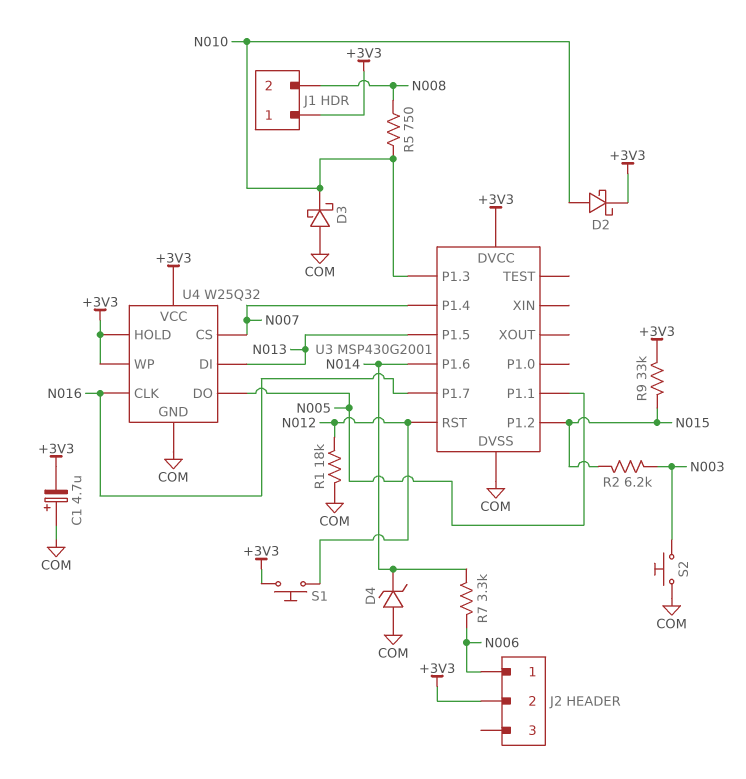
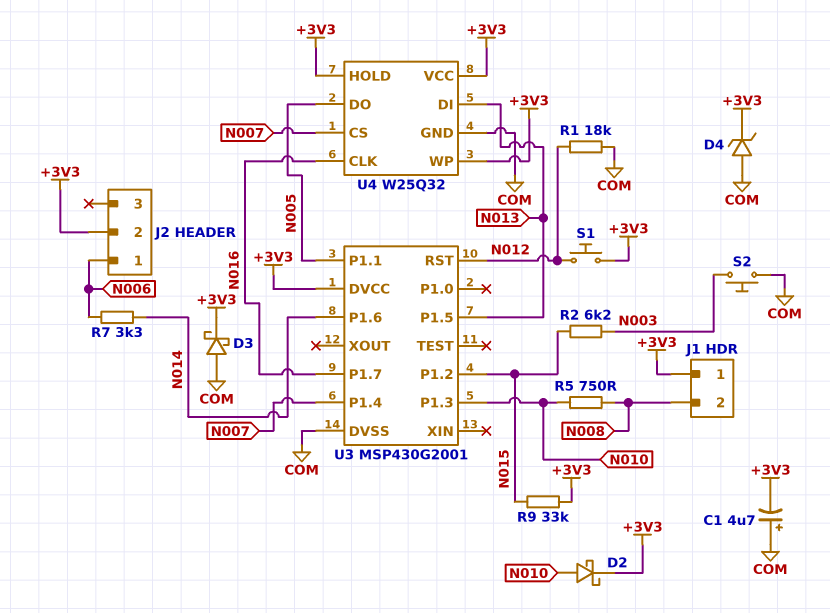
D3: schottky (A COM, K N010) -> schottky (A COM, K +3V3)
D4: zener (A COM, K N014) -> zener (A COM, K +3V3)

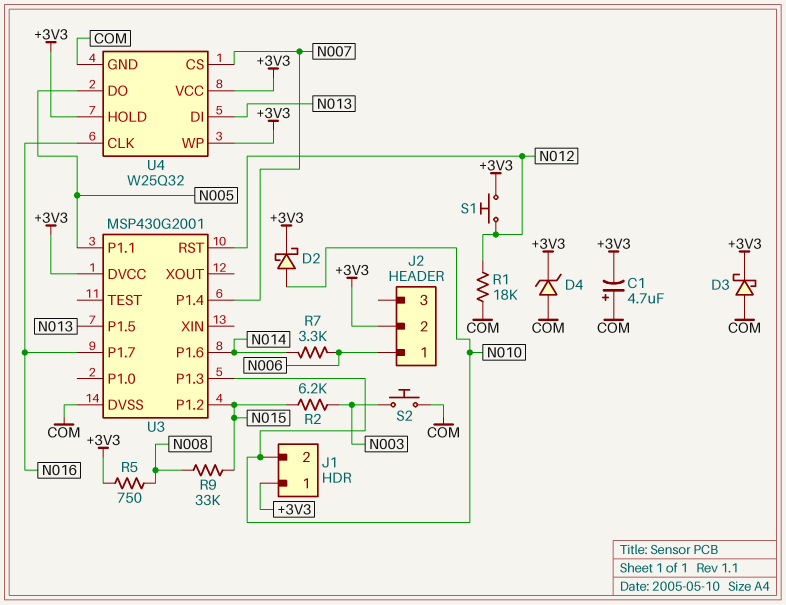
J1 pin 2: N008 -> N010
R5: 750 (N008, N010) -> 750 (+3V3, N008)
R9: 33k (+3V3, N015) -> 33k (N008, N015)

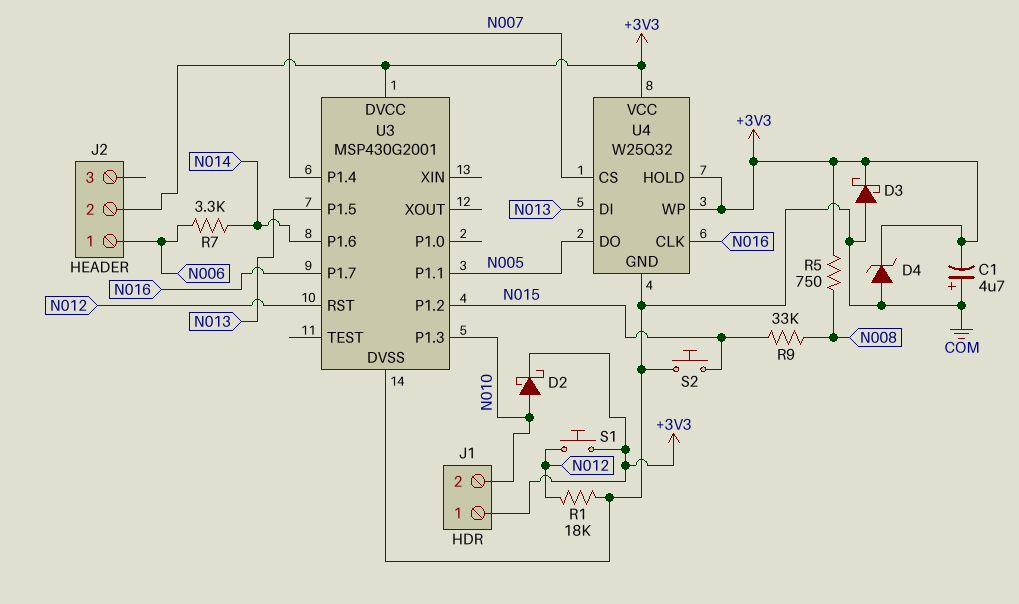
R2: 6.2k (N003, N015) -> none
S2: button (COM, N003) -> button (COM, N015)

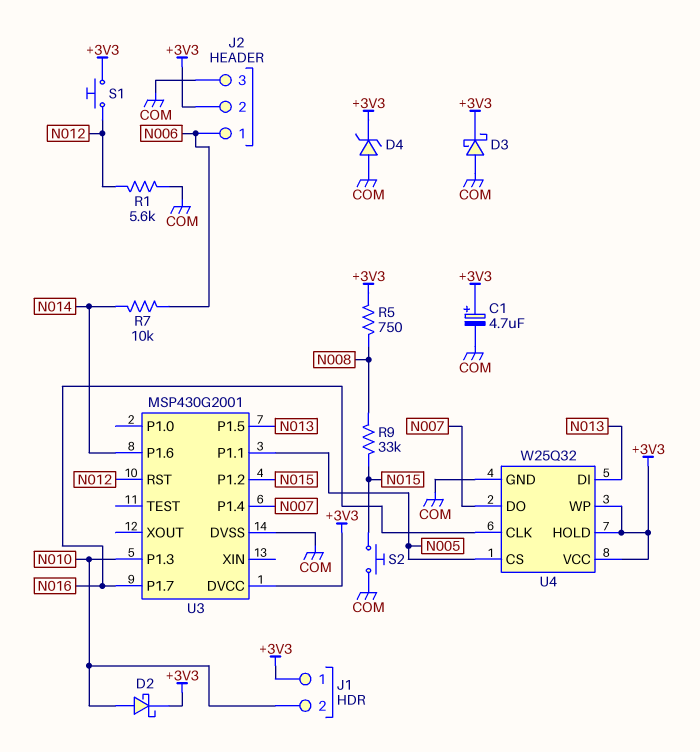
C1: 4.7uF (plus COM, minus +3V3) -> 4.7uF (plus +3V3, minus COM)
J2 pin 3: none -> COM
R1: 18k (COM, N012) -> 5.6k (COM, N012)
R7: 3.3k (N006, N014) -> 10k (N006, N014)
U4 pin CS: N007 -> N005
U4 pin DO: N005 -> N007

